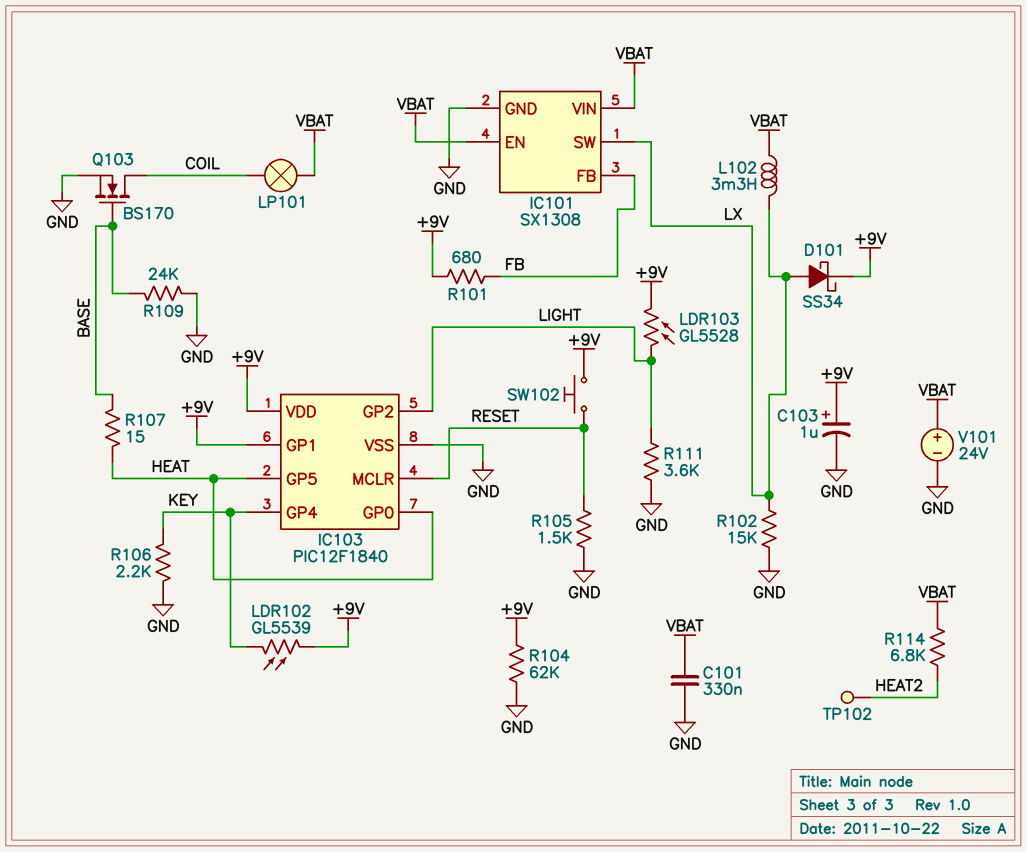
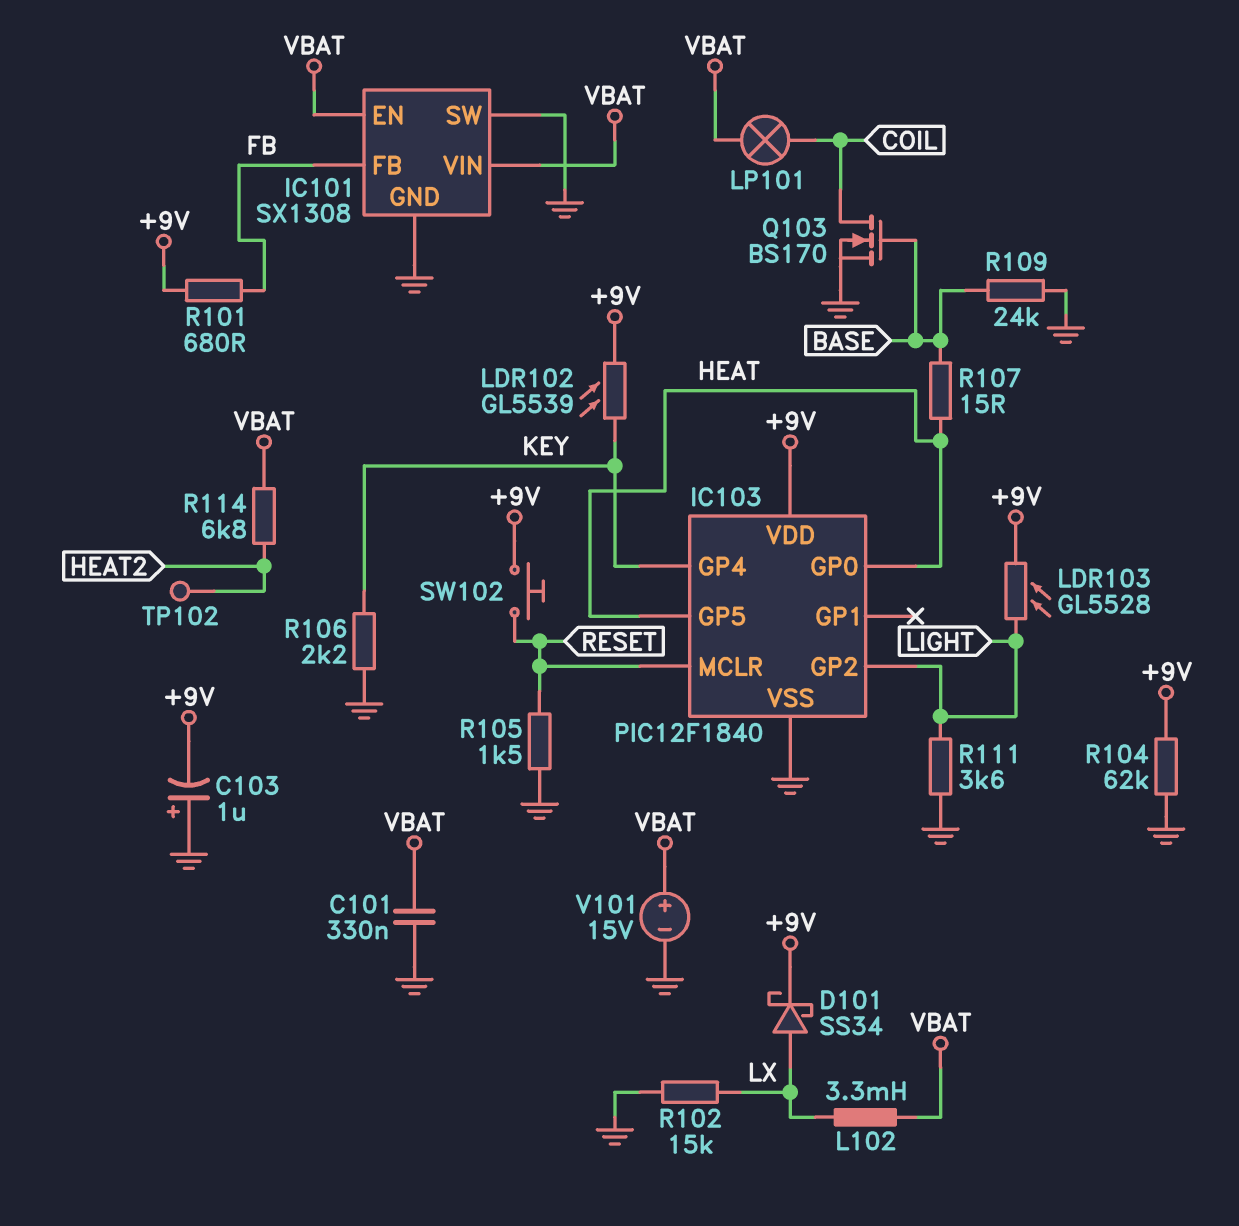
C103: 1uF (plus +9V, minus GND) -> 1uF (plus GND, minus +9V)
IC101 pin SW: LX -> GND
IC103 pin GP1: +9V -> none
V101: 24V (plus VBAT, minus GND) -> 15V (plus VBAT, minus GND)

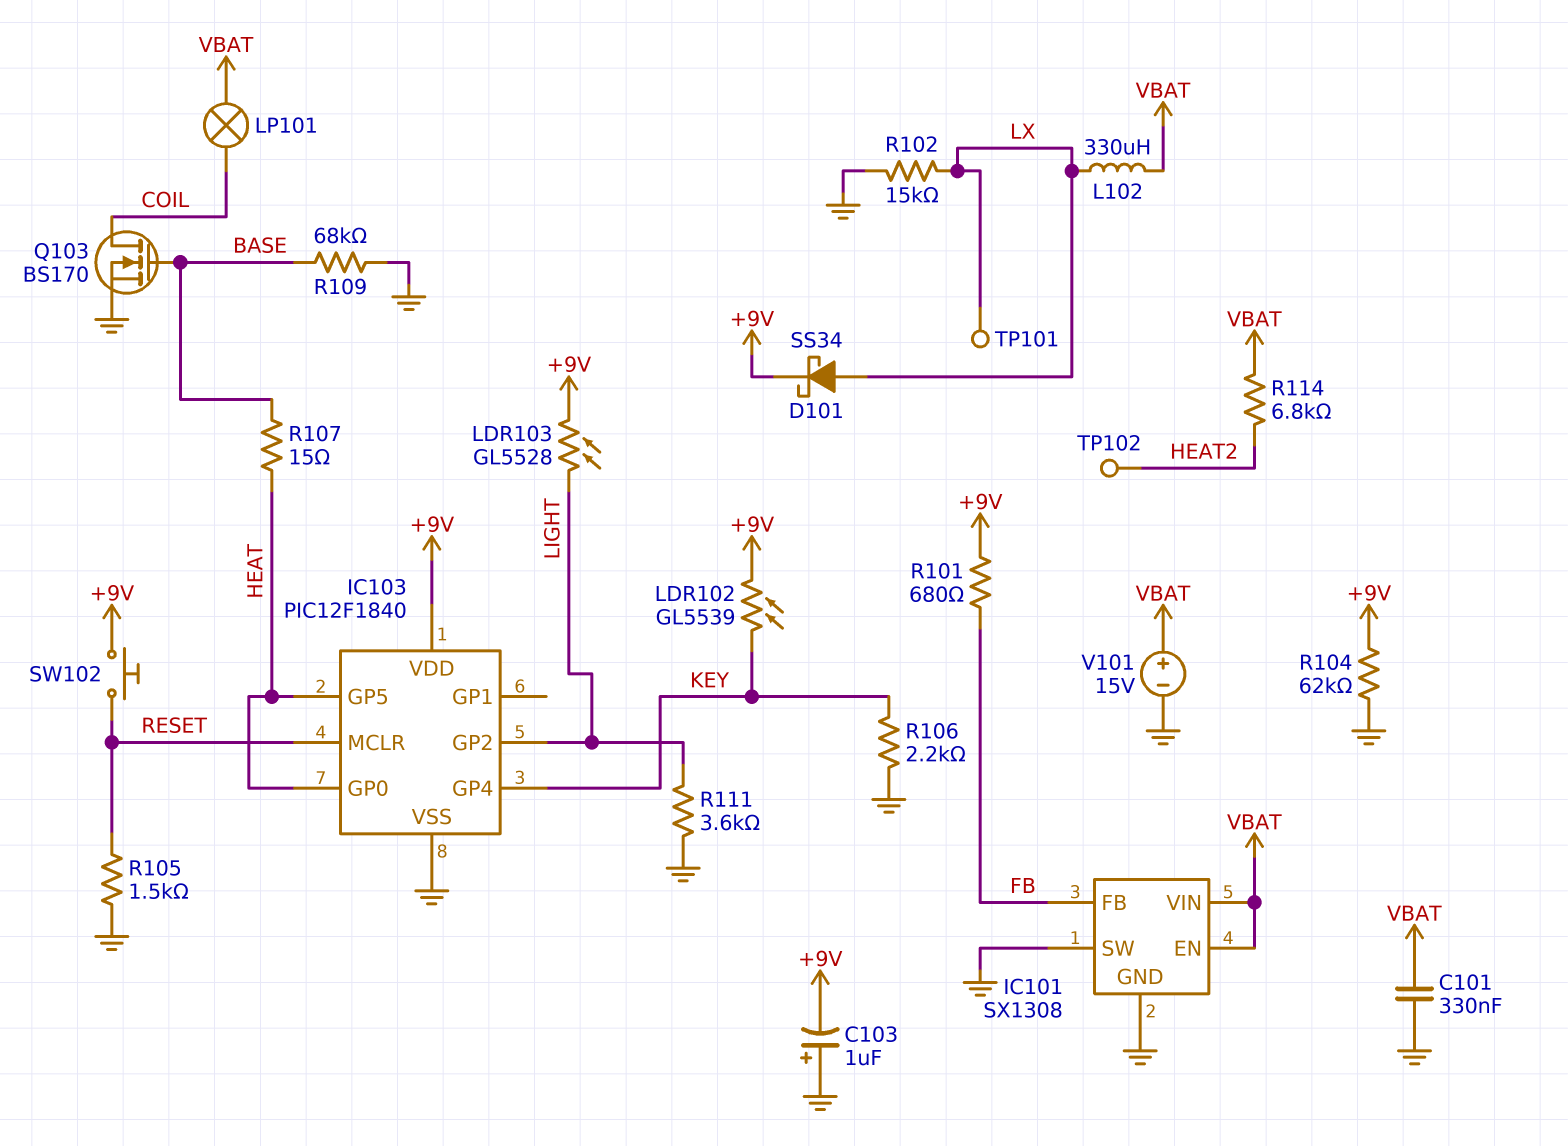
L102: 3.3mH (LX, VBAT) -> 330uH (LX, VBAT)
R109: 24k (BASE, GND) -> 68k (BASE, GND)
TP101: none -> test point (LX)

